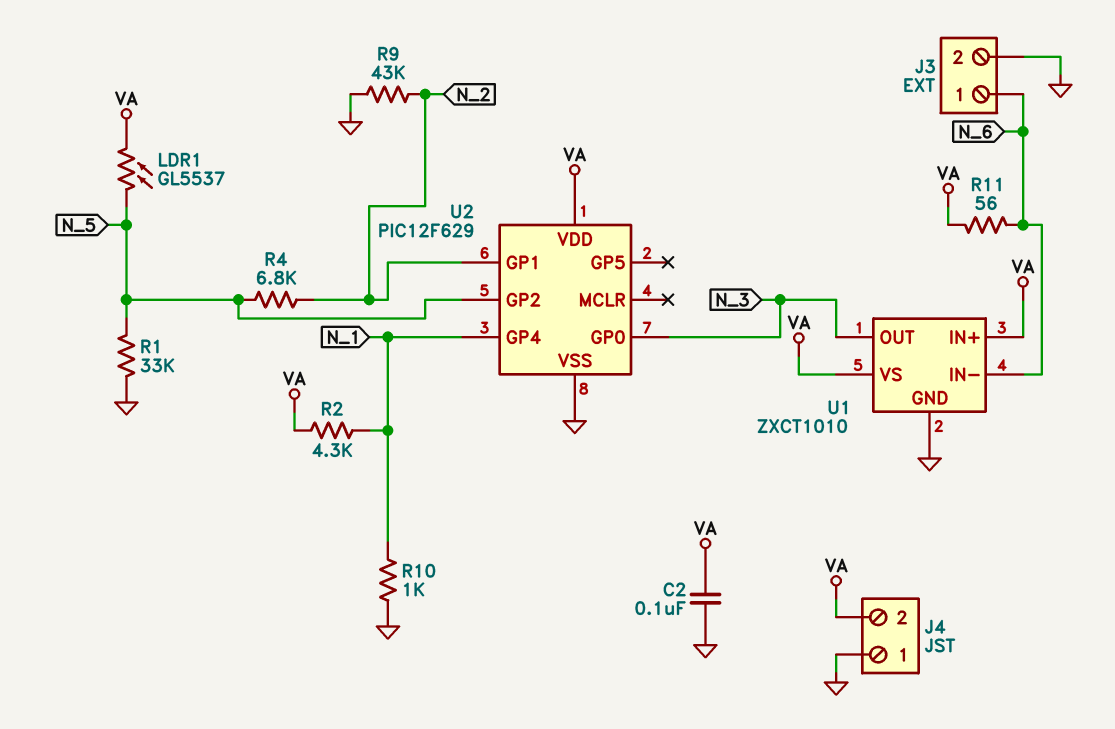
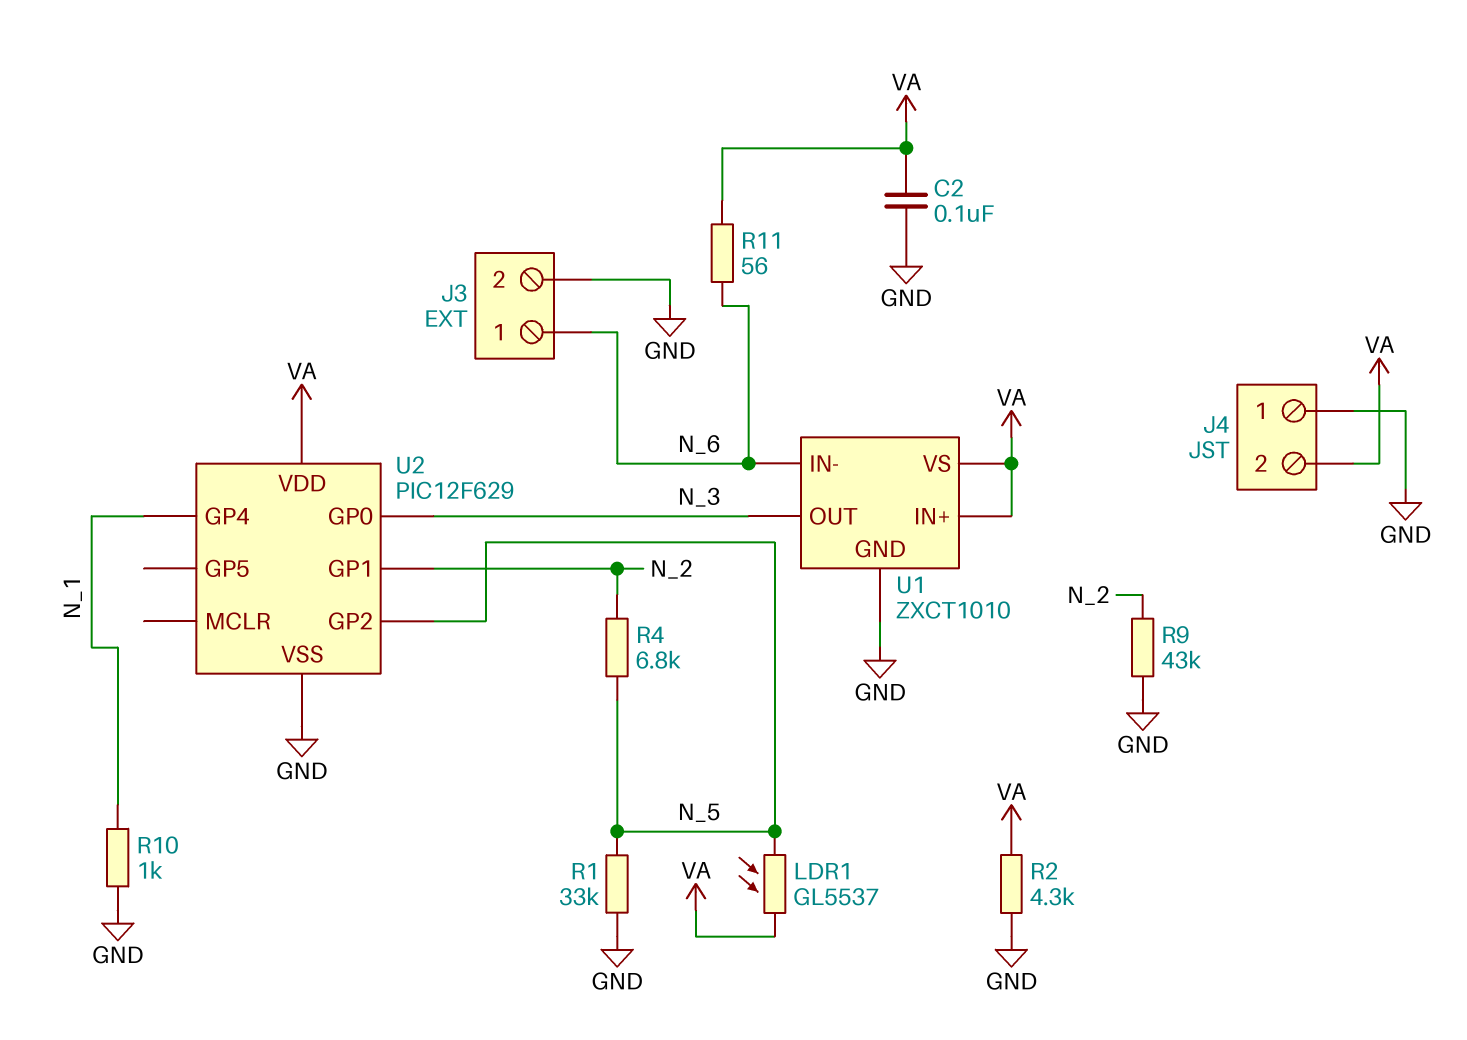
R2: 4.3k (N_1, VA) -> 4.3k (GND, VA)

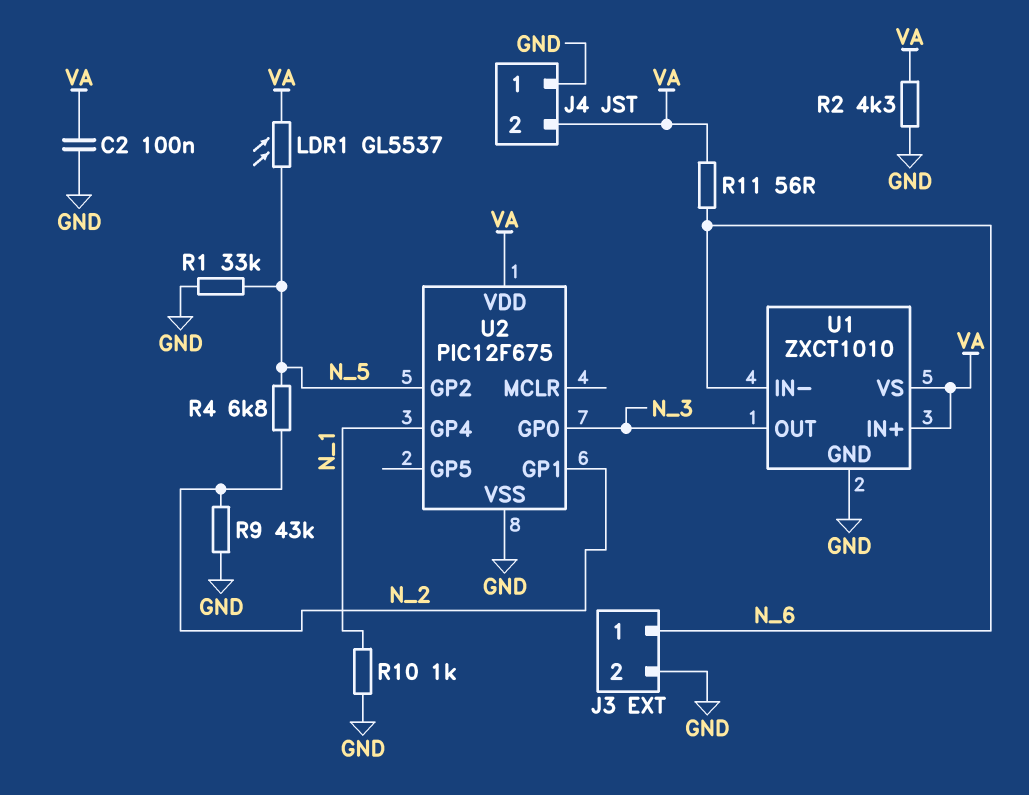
U2: PIC12F629 -> PIC12F675

